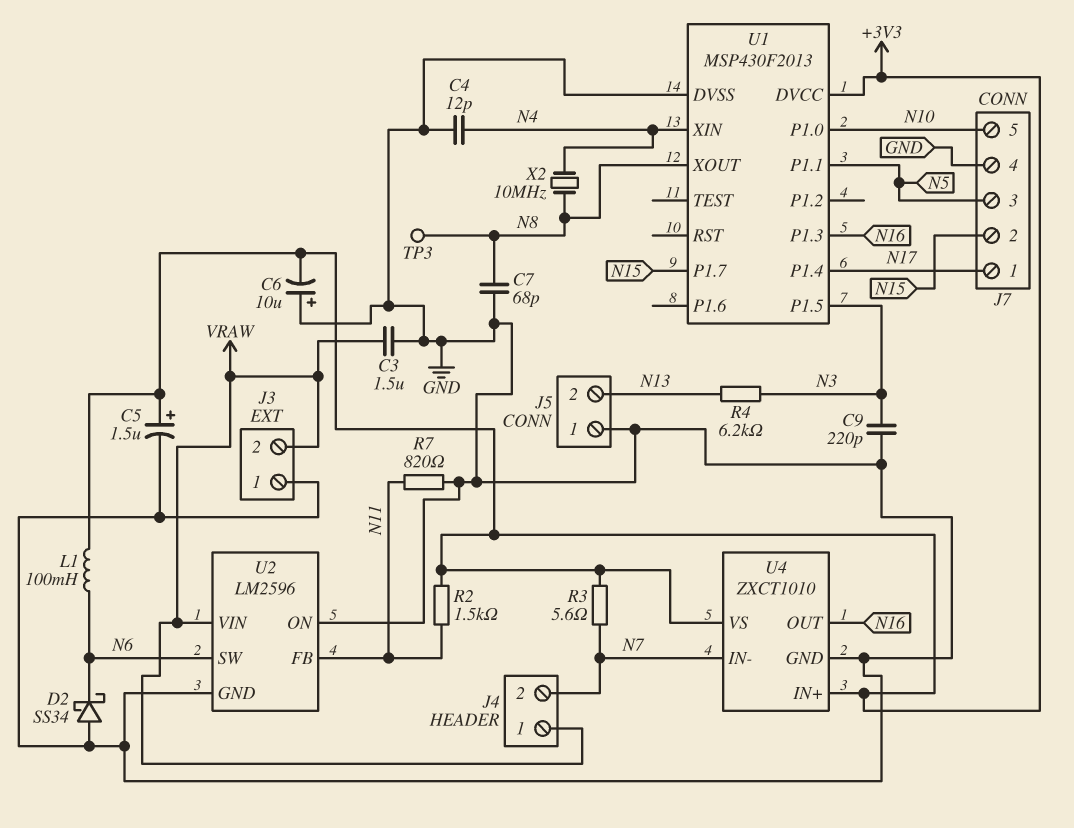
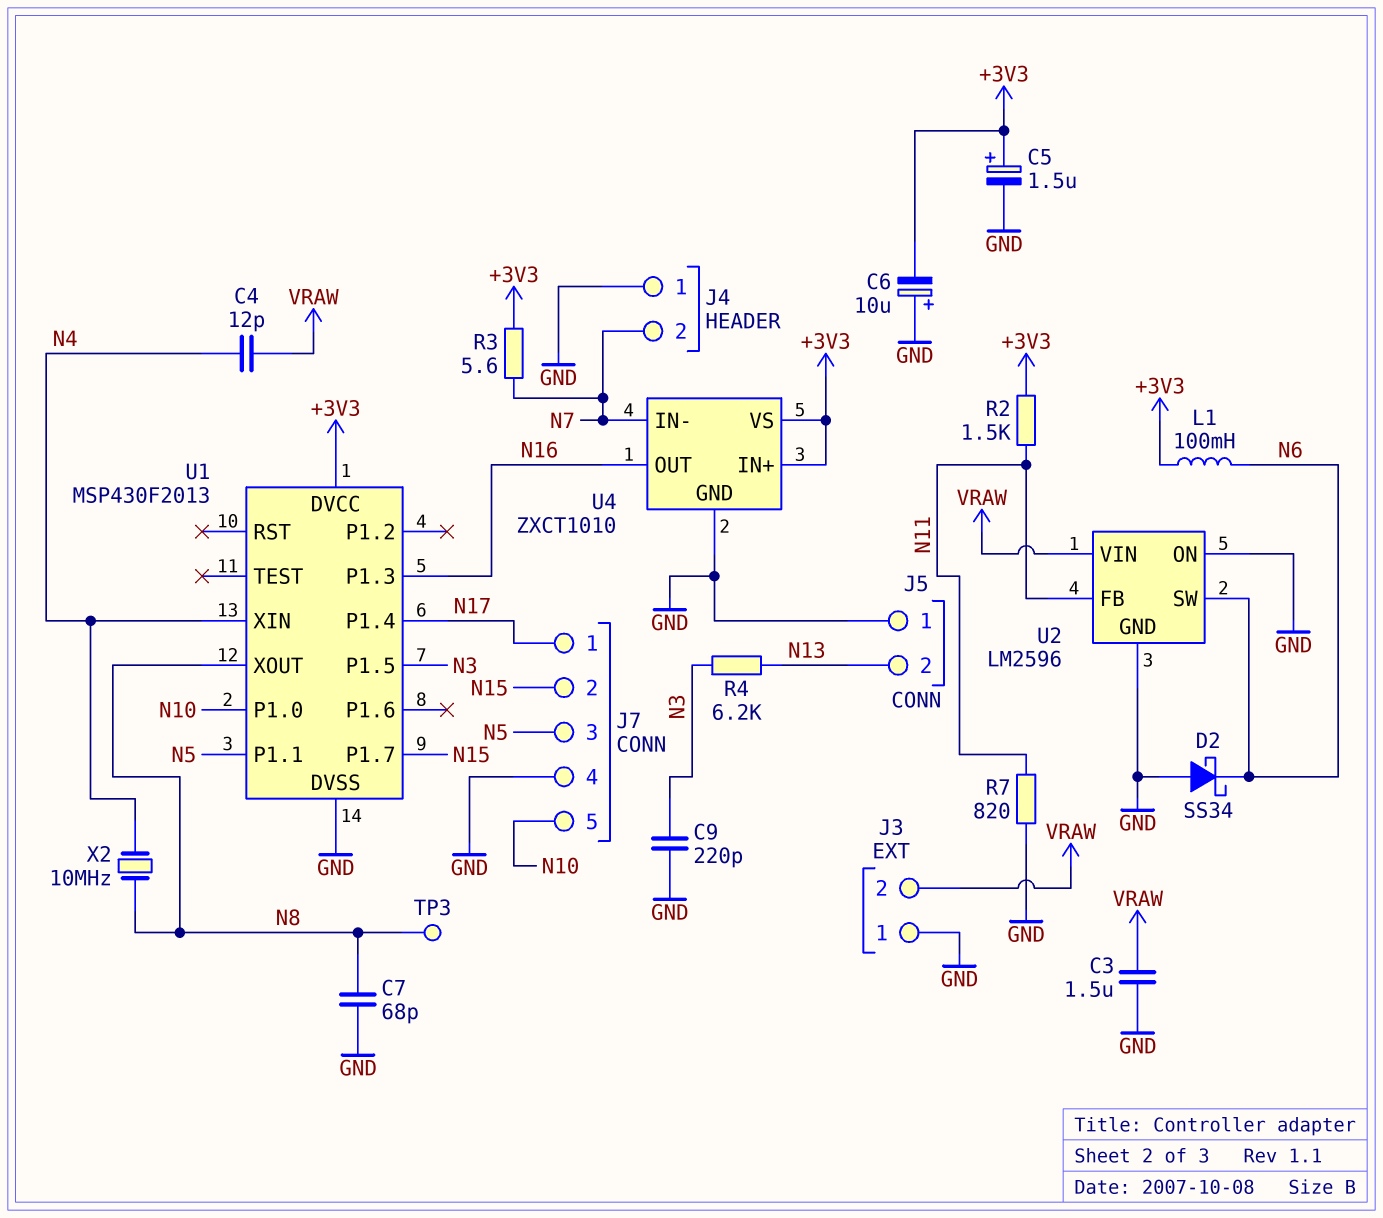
C4: 12pF (GND, N4) -> 12pF (N4, VRAW)
J4 pin 1: VRAW -> GND

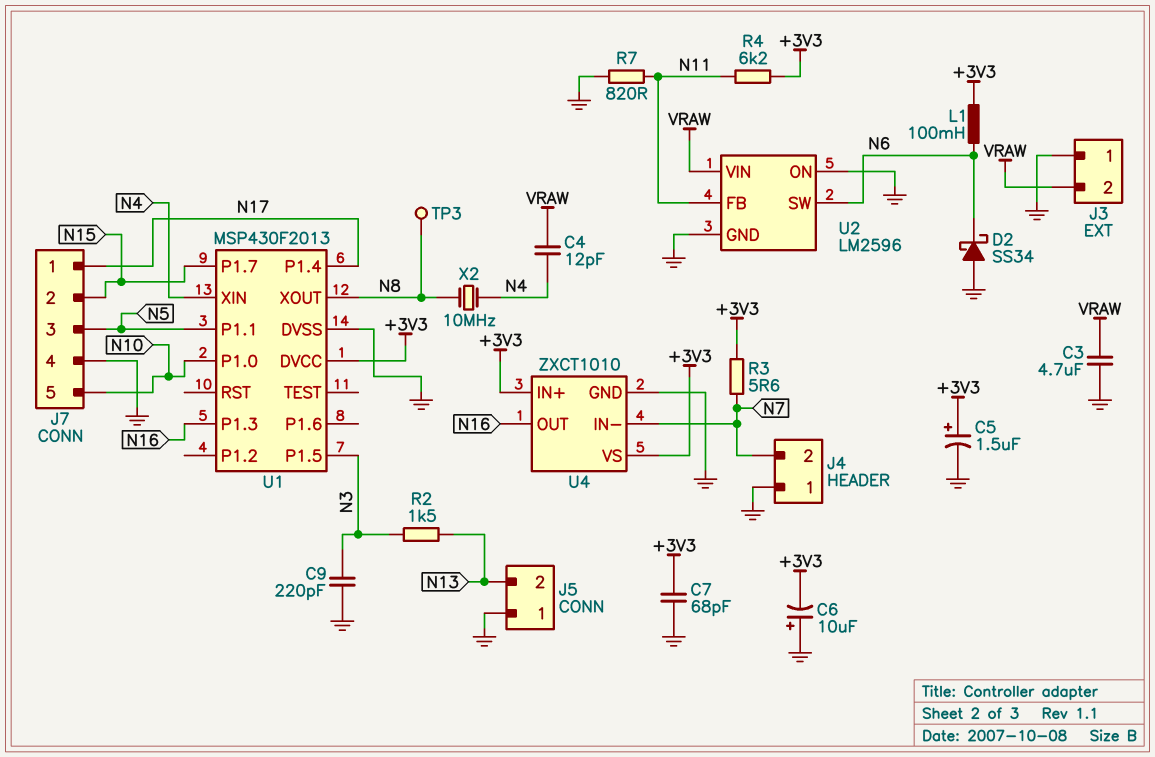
C3: 1.5uF (GND, VRAW) -> 4.7uF (GND, VRAW)
C7: 68pF (GND, N8) -> 68pF (+3V3, GND)
R2: 1.5k (+3V3, N11) -> 1.5k (N3, N13)
R4: 6.2k (N3, N13) -> 6.2k (+3V3, N11)

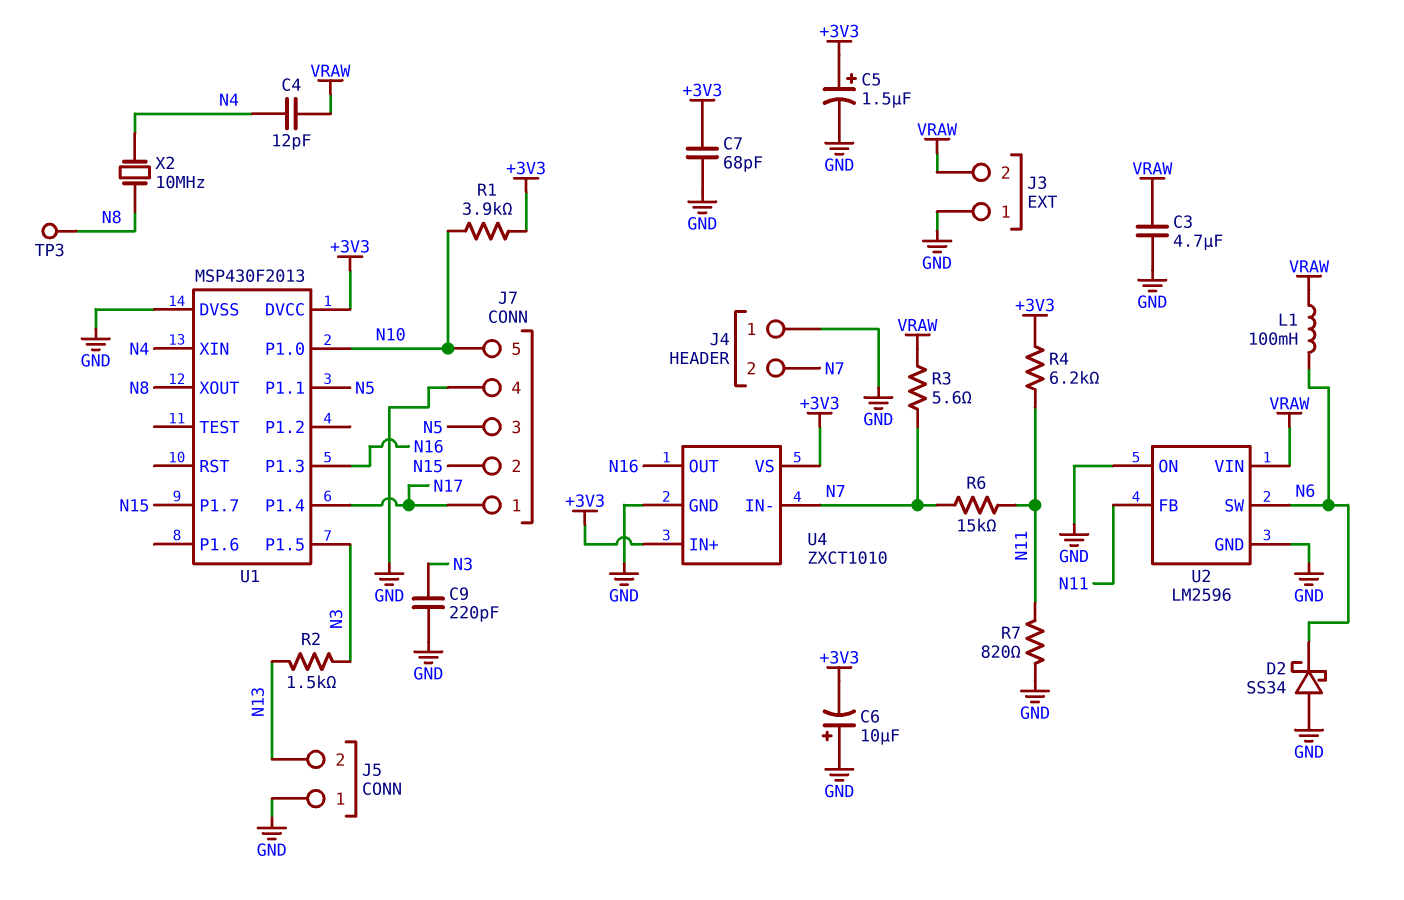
L1: 100mH (+3V3, N6) -> 100mH (N6, VRAW)
R1: none -> 3.9k (+3V3, N10)
R3: 5.6 (+3V3, N7) -> 5.6 (N7, VRAW)
R6: none -> 15k (N7, N11)

